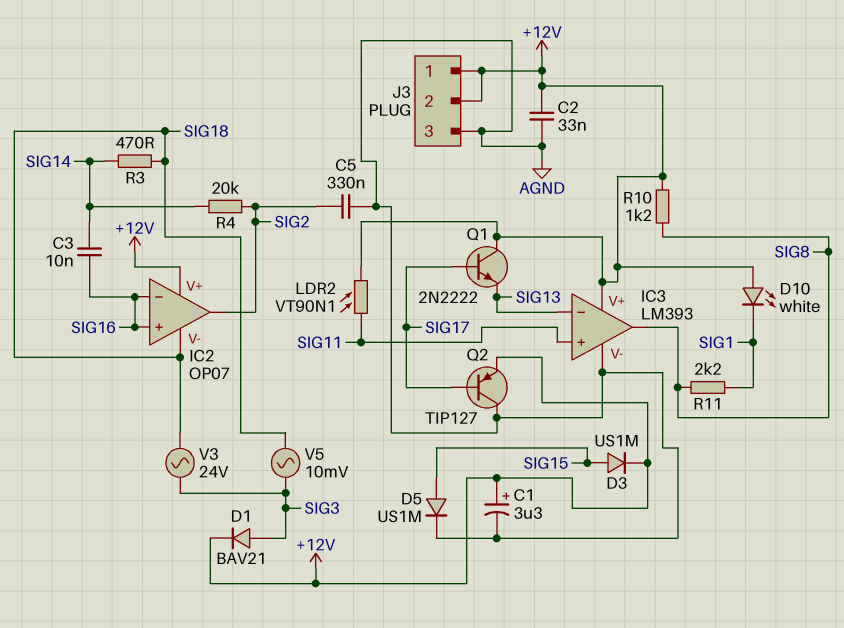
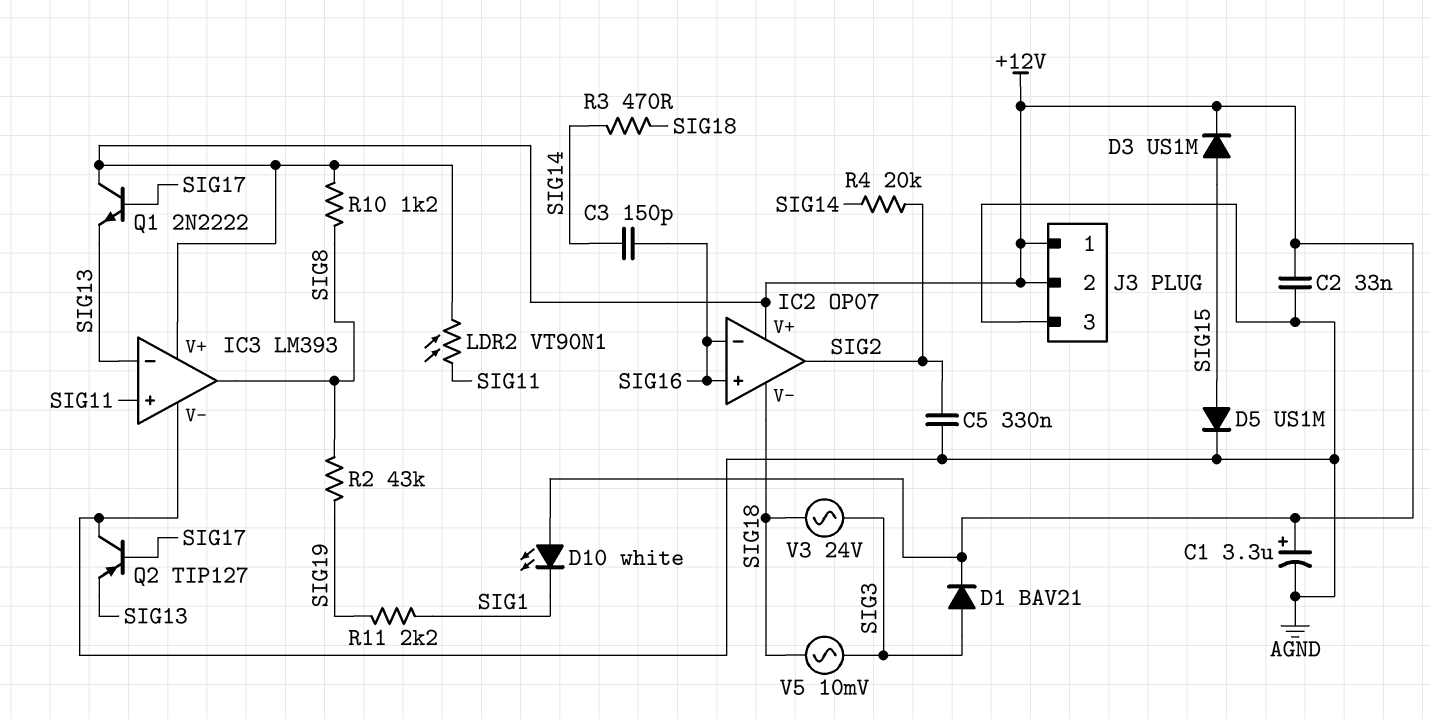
C3: 10nF (SIG14, SIG16) -> 150pF (SIG14, SIG16)
Q2: PNP TIP127 (B SIG17, C AGND, E +12V) -> PNP TIP127 (B SIG17, C AGND, E SIG13)
R2: none -> 43k (SIG8, SIG19)
R11: 2.2k (SIG1, SIG8) -> 2.2k (SIG1, SIG19)

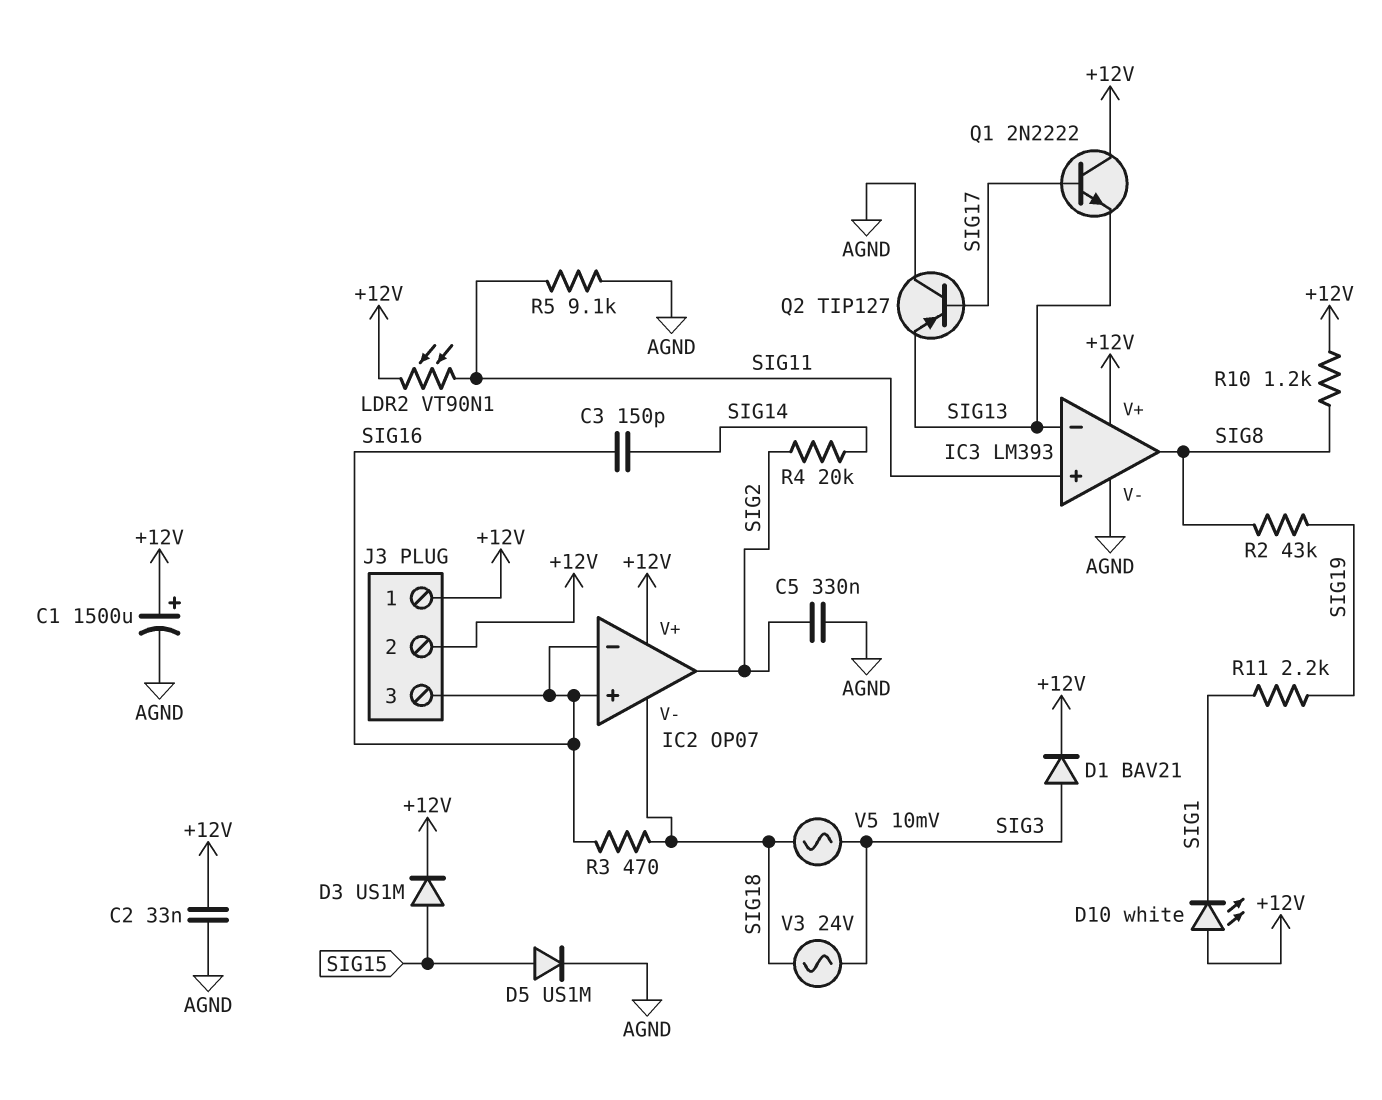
C1: 3.3uF (plus +12V, minus AGND) -> 1500uF (plus +12V, minus AGND)
J3 pin 3: AGND -> SIG16
R3: 470 (SIG14, SIG18) -> 470 (SIG16, SIG18)
R5: none -> 9.1k (AGND, SIG11)

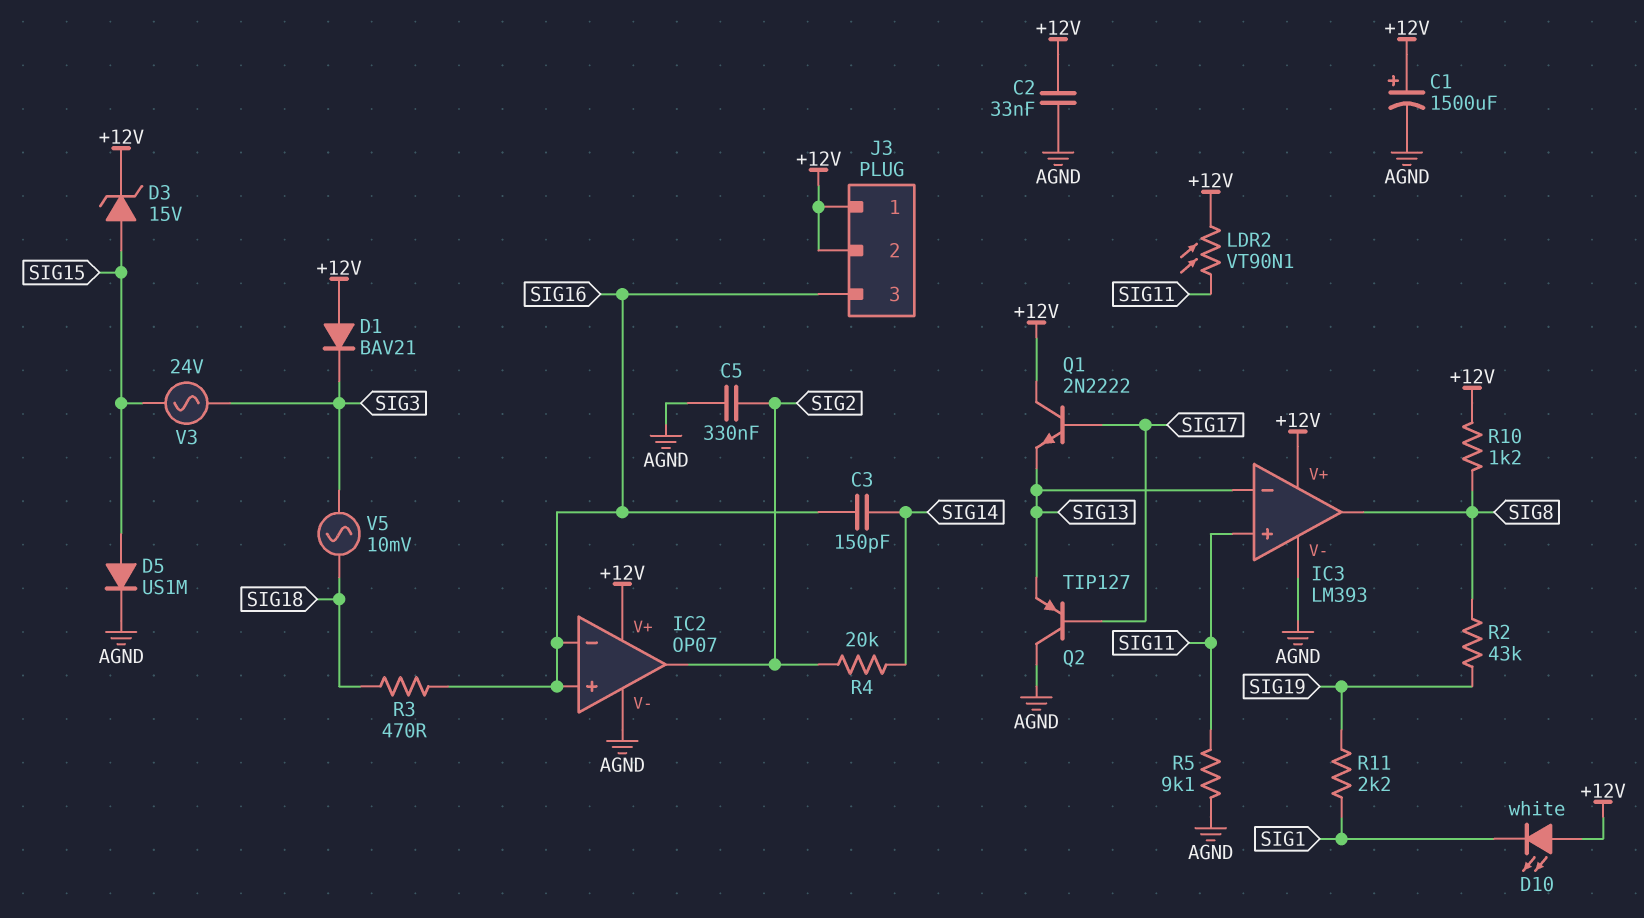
D1: diode BAV21 (A SIG3, K +12V) -> diode BAV21 (A +12V, K SIG3)
D3: diode US1M (A SIG15, K +12V) -> zener 15V (A SIG15, K +12V)
IC2 pin V-: SIG18 -> AGND
V3: AC 24V (SIG3, SIG18) -> AC 24V (SIG3, SIG15)

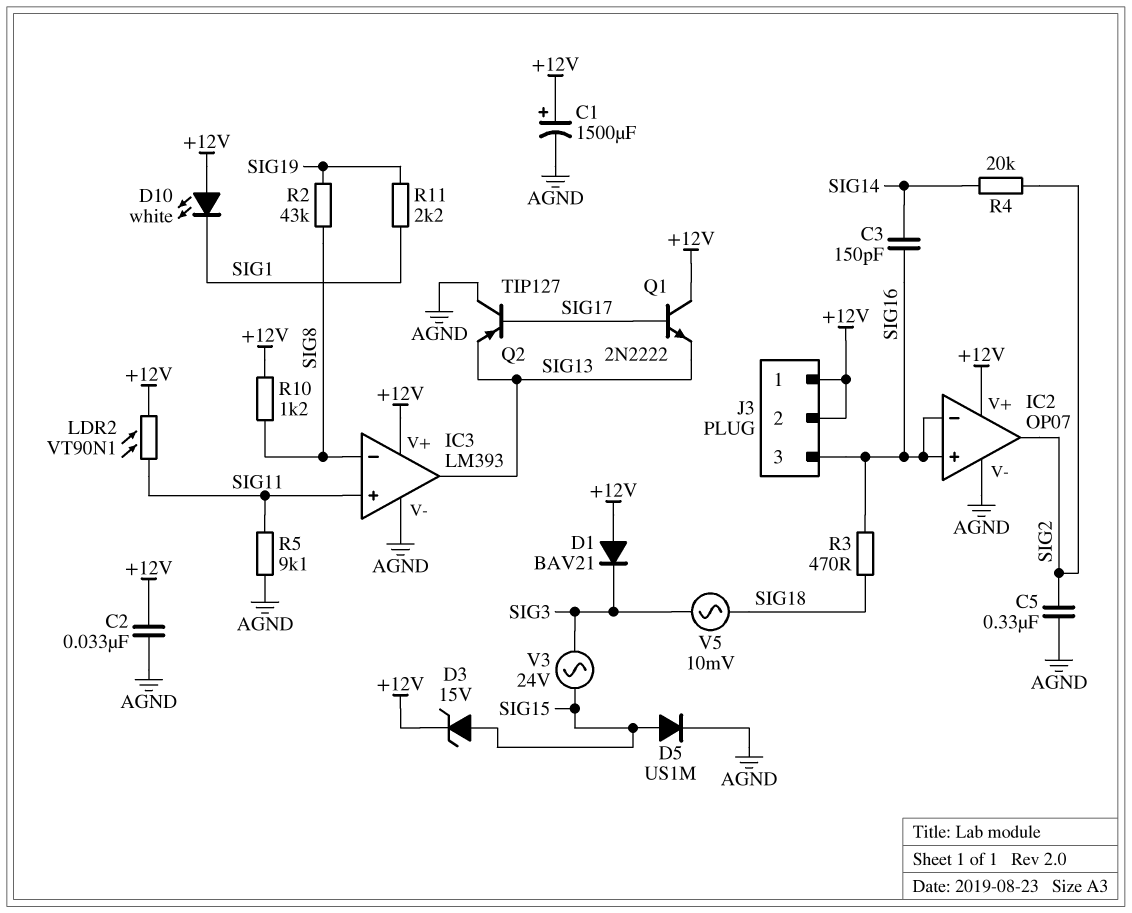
IC3 pin in-: SIG13 -> SIG8
IC3 pin out: SIG8 -> SIG13

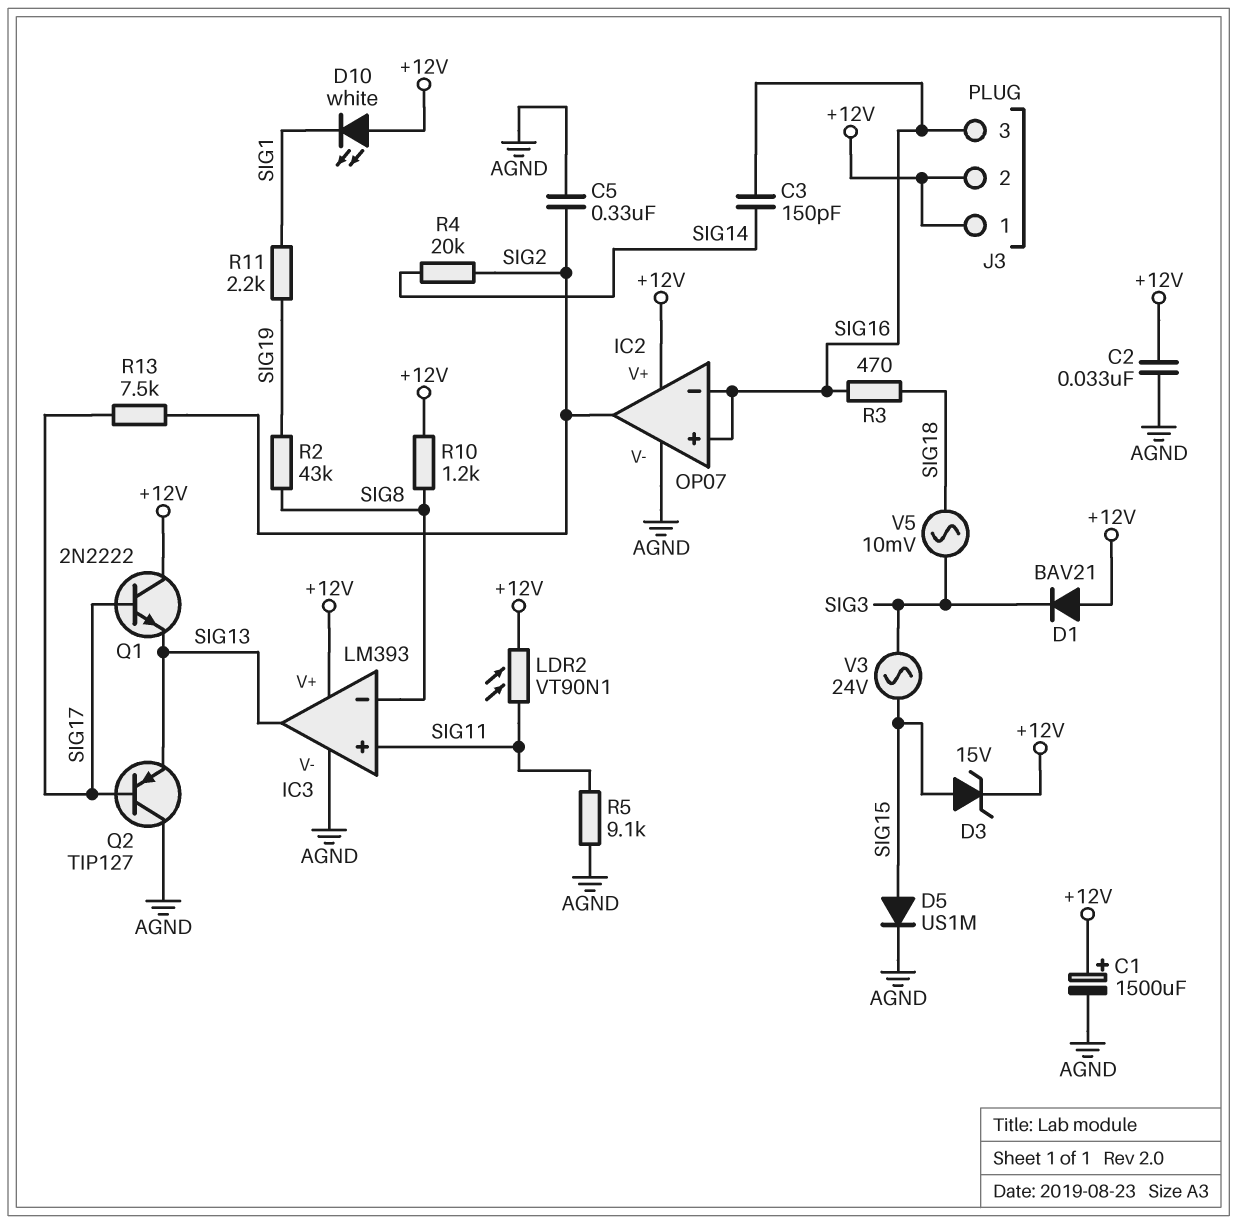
R13: none -> 7.5k (SIG2, SIG17)

